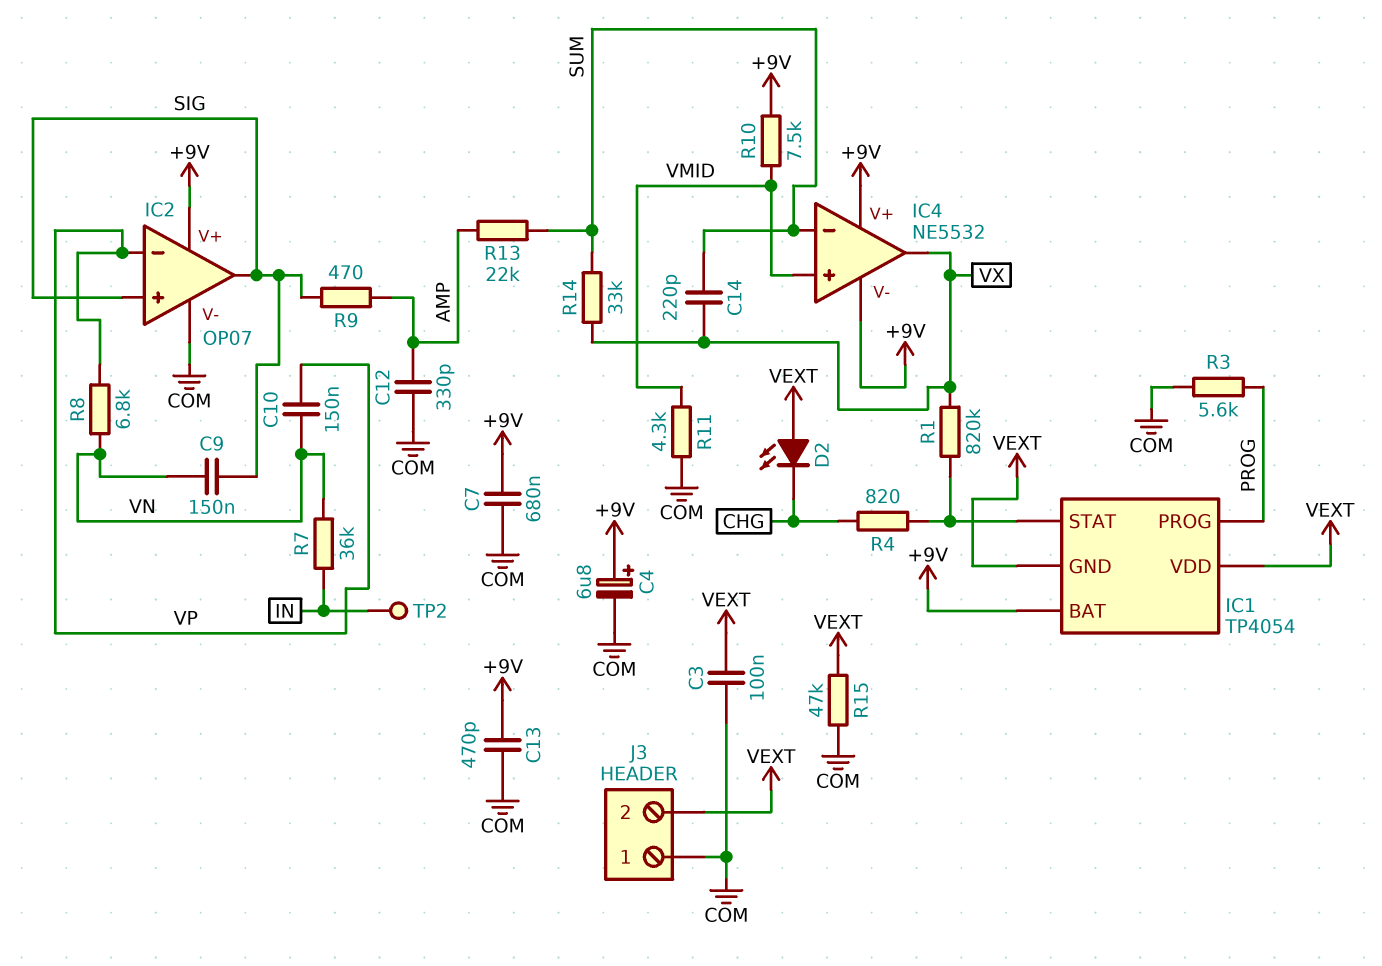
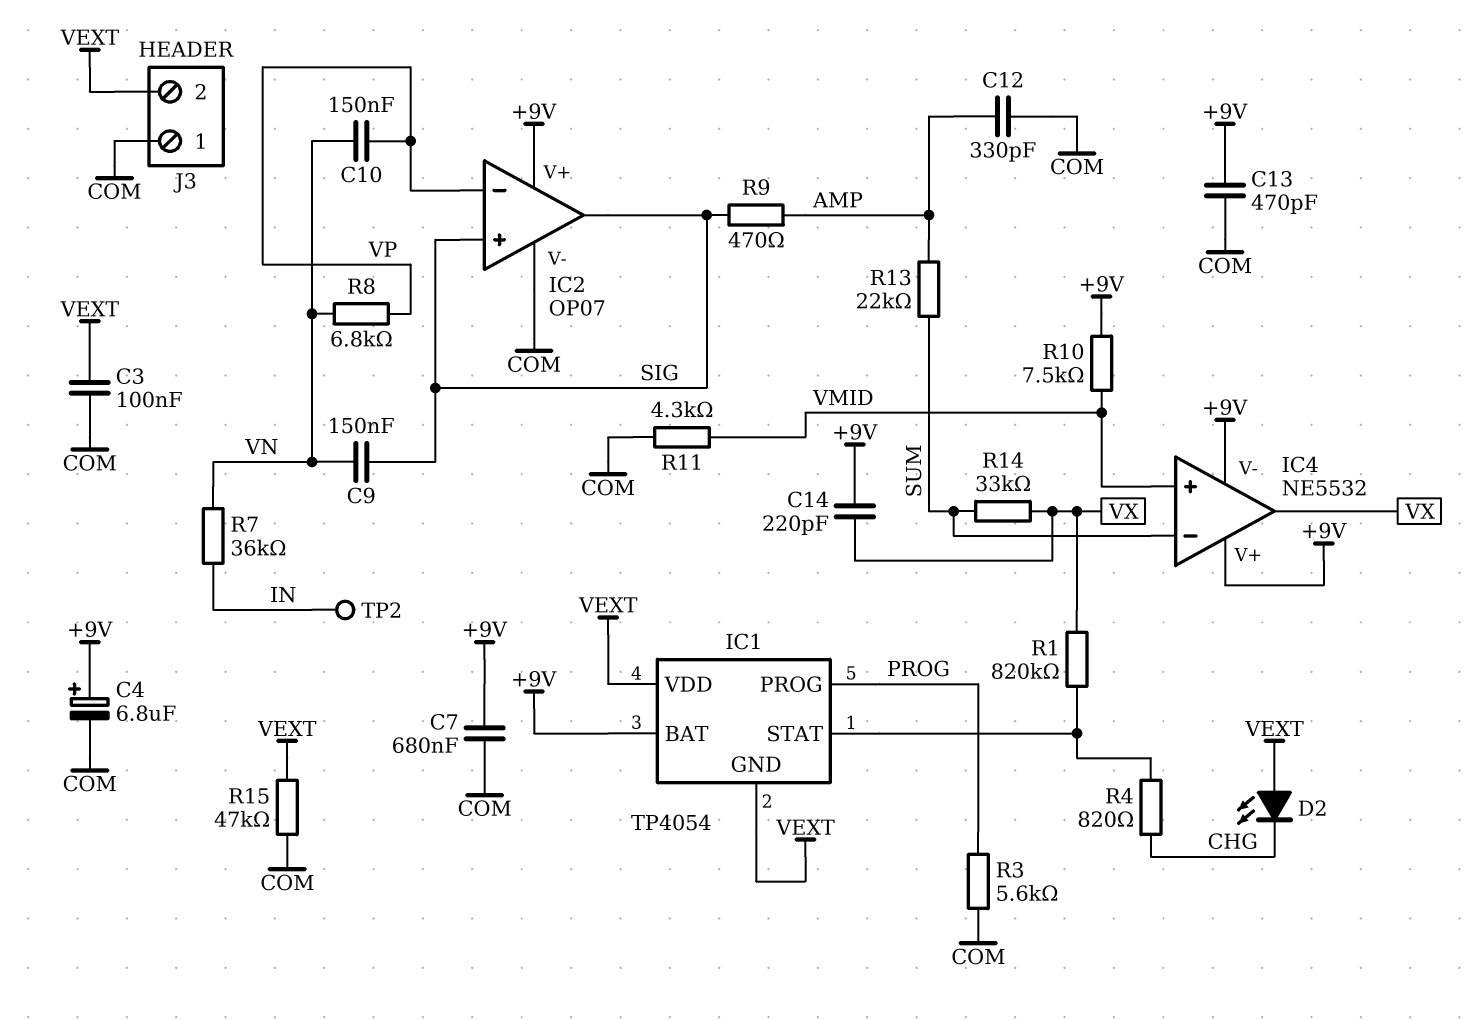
C14: 220pF (SUM, VX) -> 220pF (+9V, VX)

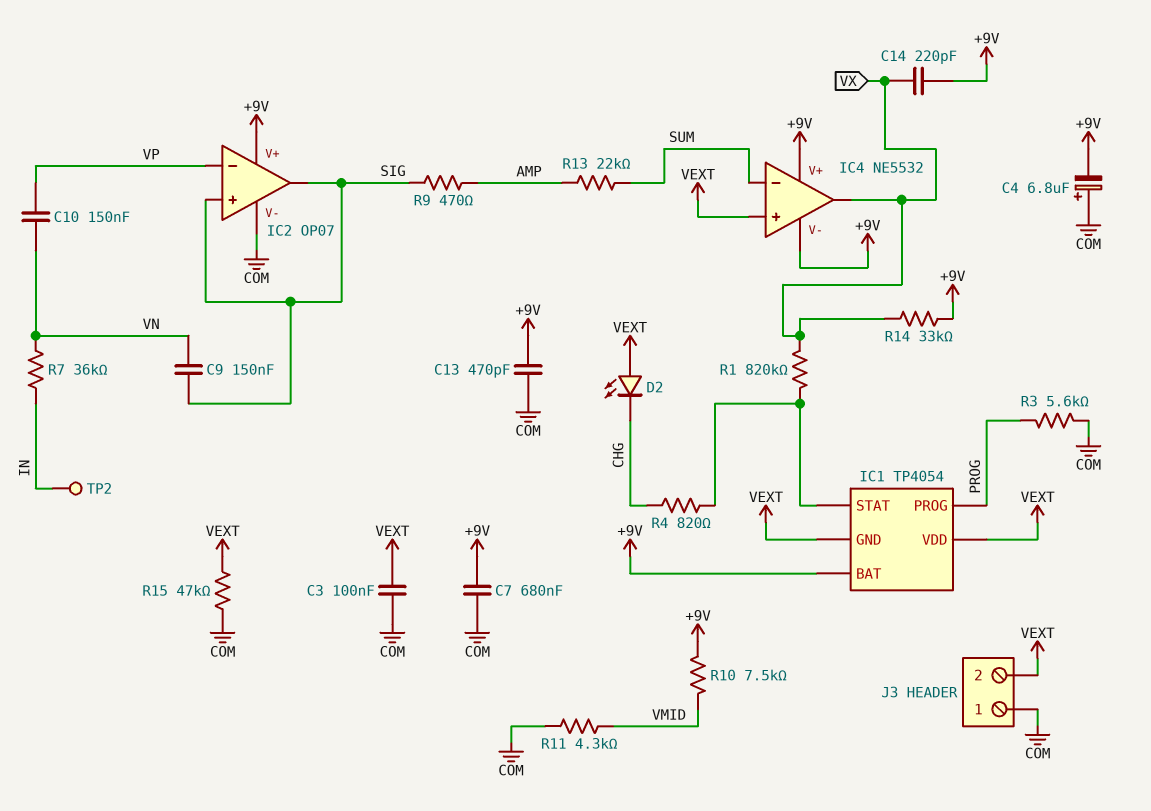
C4: 6.8uF (plus +9V, minus COM) -> 6.8uF (plus COM, minus +9V)
C12: 330pF (AMP, COM) -> none
IC4 pin in+: VMID -> VEXT
R8: 6.8k (VN, VP) -> none
R14: 33k (SUM, VX) -> 33k (+9V, VX)

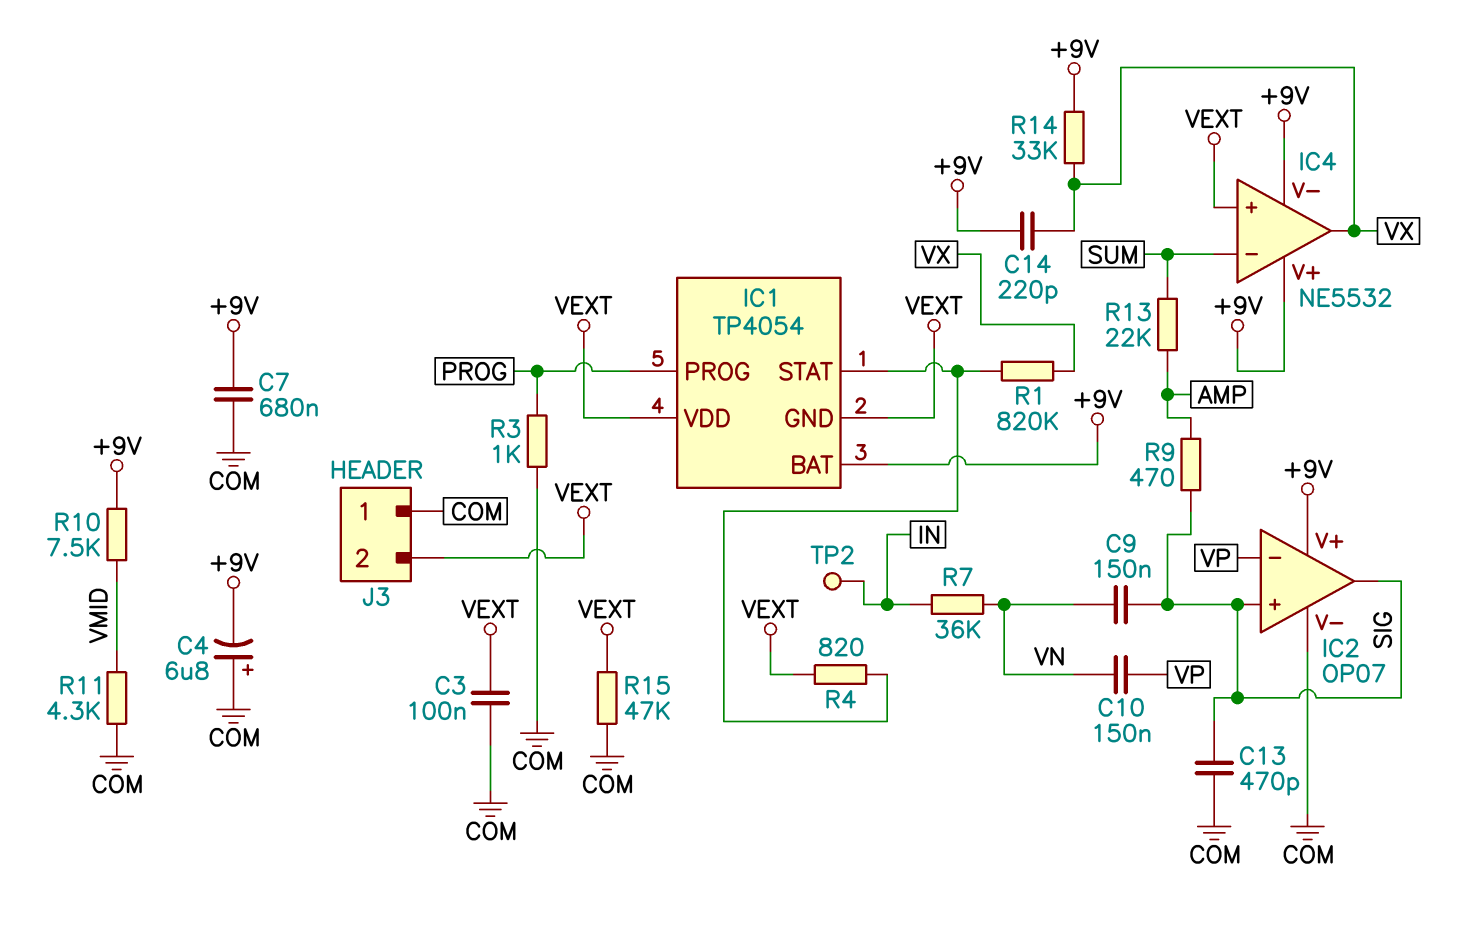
C13: 470pF (+9V, COM) -> 470pF (COM, SIG)
D2: LED (A VEXT, K CHG) -> none
R3: 5.6k (COM, PROG) -> 1k (COM, PROG)
R4: 820 (CHG, IC1/STAT) -> 820 (IC1/STAT, VEXT)

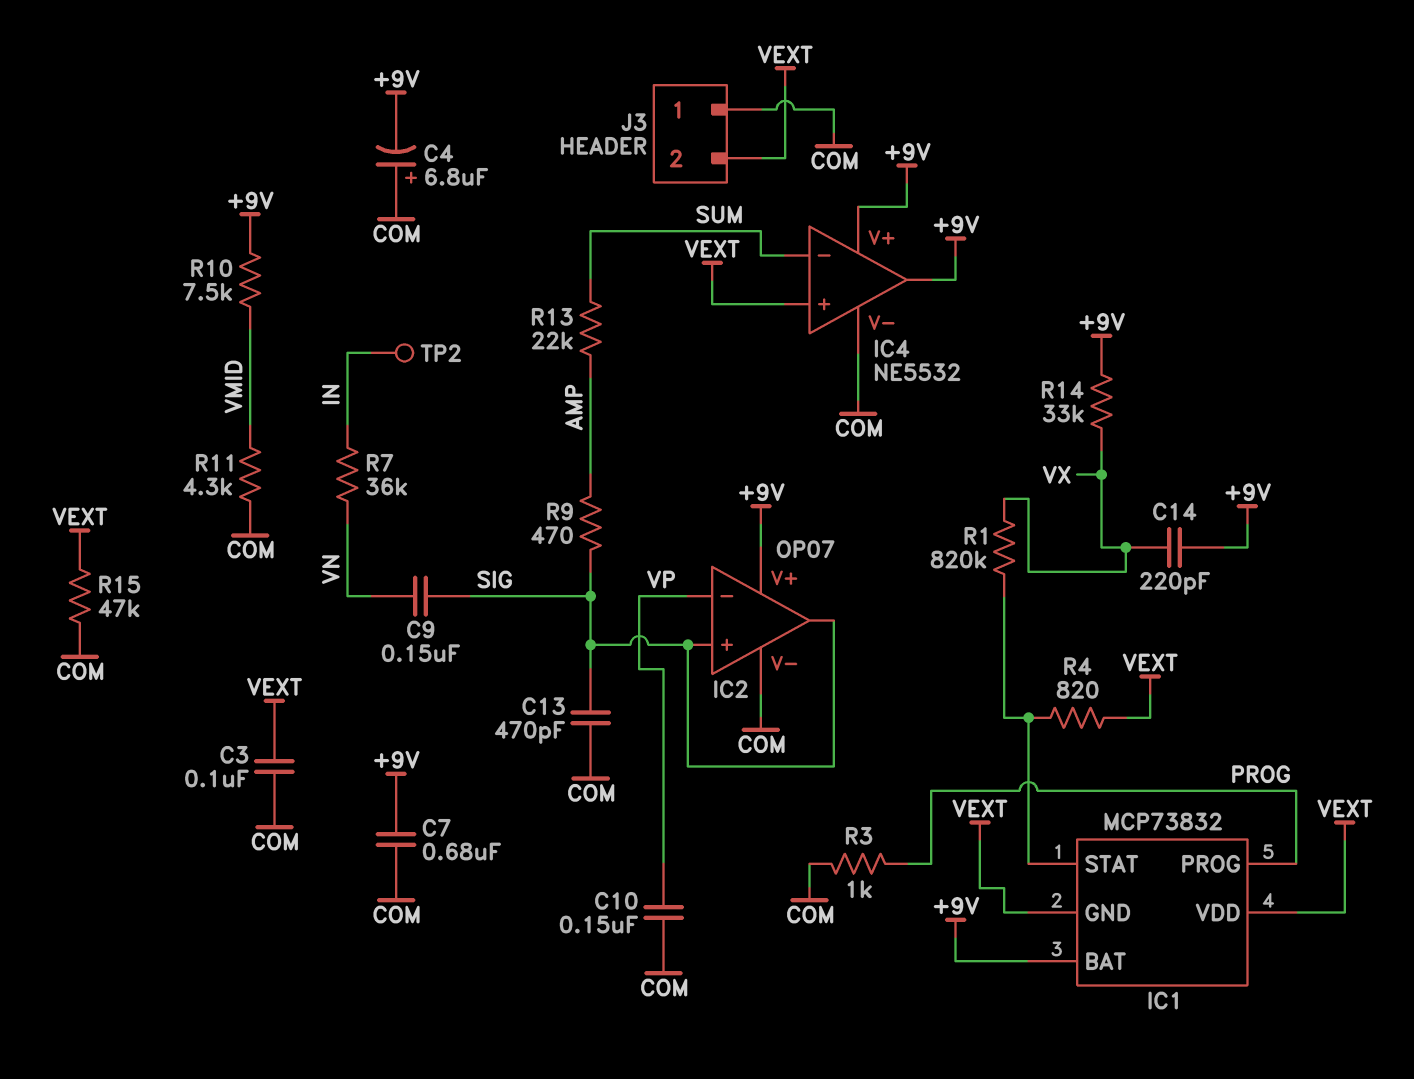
C10: 150nF (VN, VP) -> 150nF (COM, VP)
IC1: TP4054 -> MCP73832
IC4 pin V-: +9V -> COM
IC4 pin out: VX -> +9V

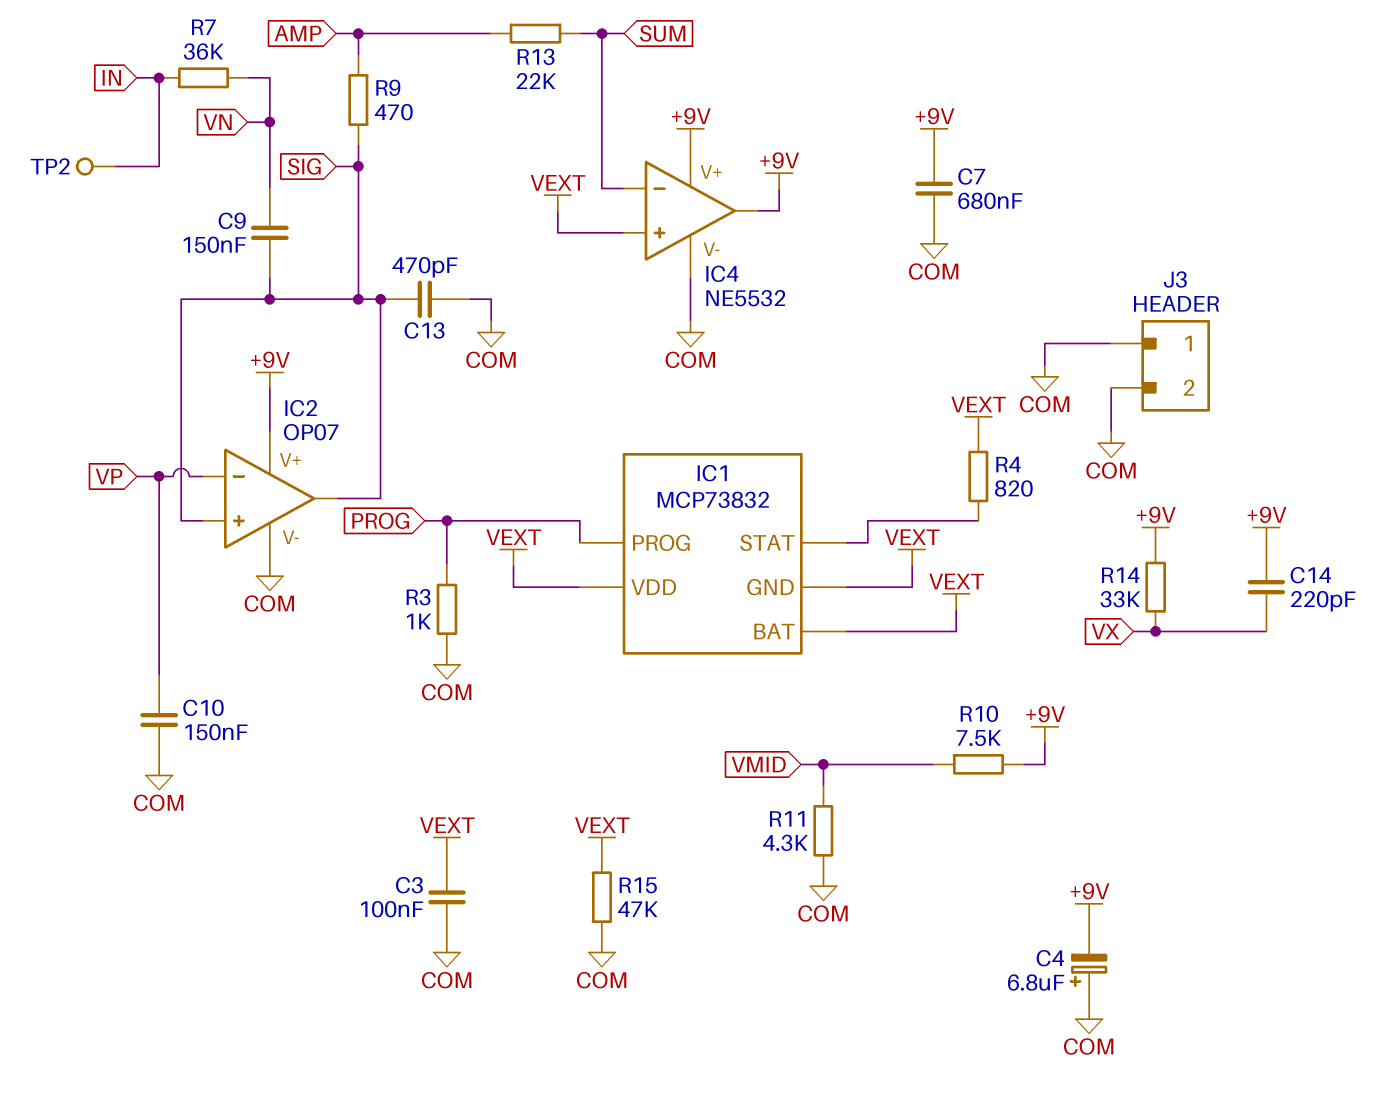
IC1 pin BAT: +9V -> VEXT
J3 pin 2: VEXT -> COM
R1: 820k (IC1/STAT, VX) -> none

